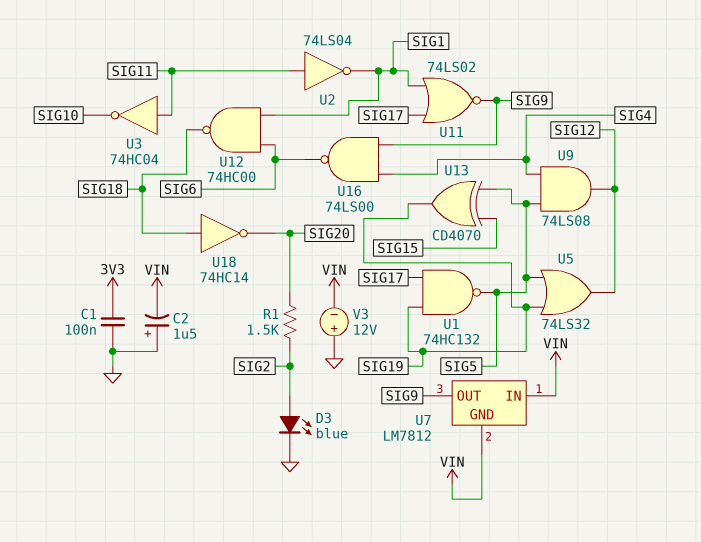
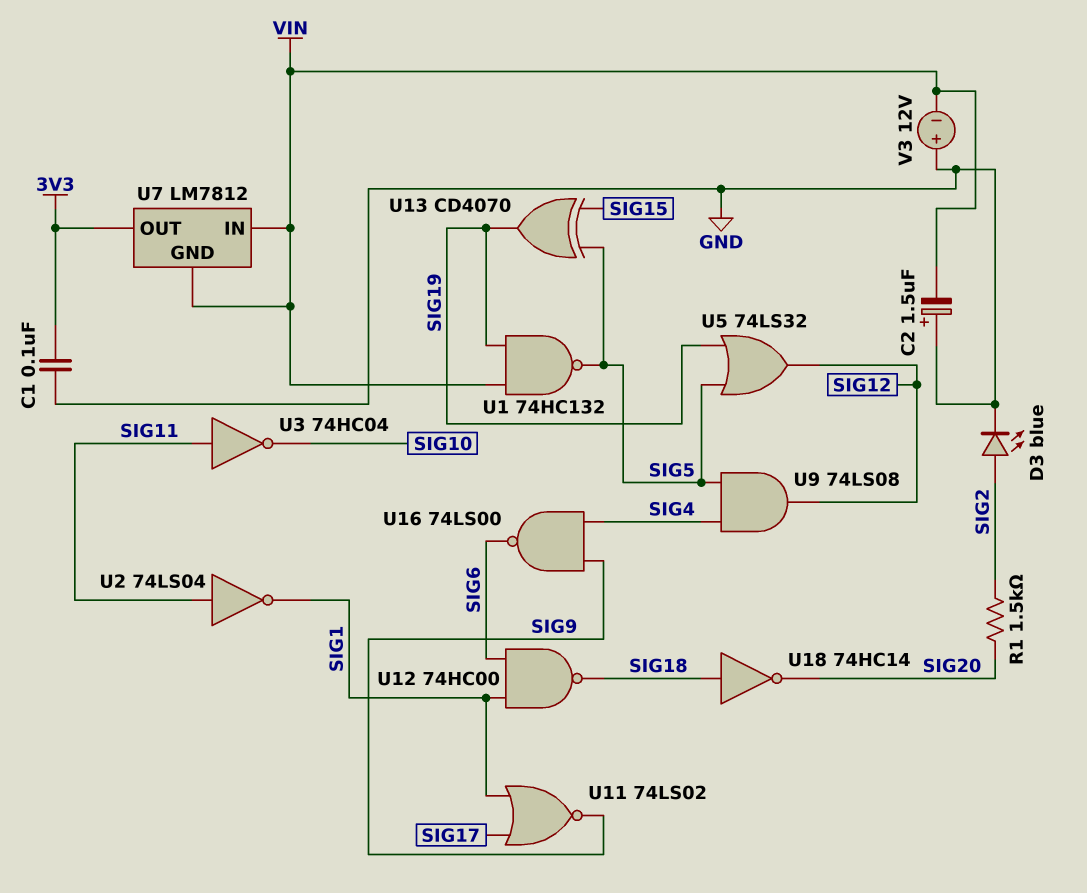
U1: NAND 74HC132 (in SIG17, in SIG19, out SIG5) -> NAND 74HC132 (in SIG19, in VIN, out SIG5)
U7 pin OUT: SIG9 -> 3V3

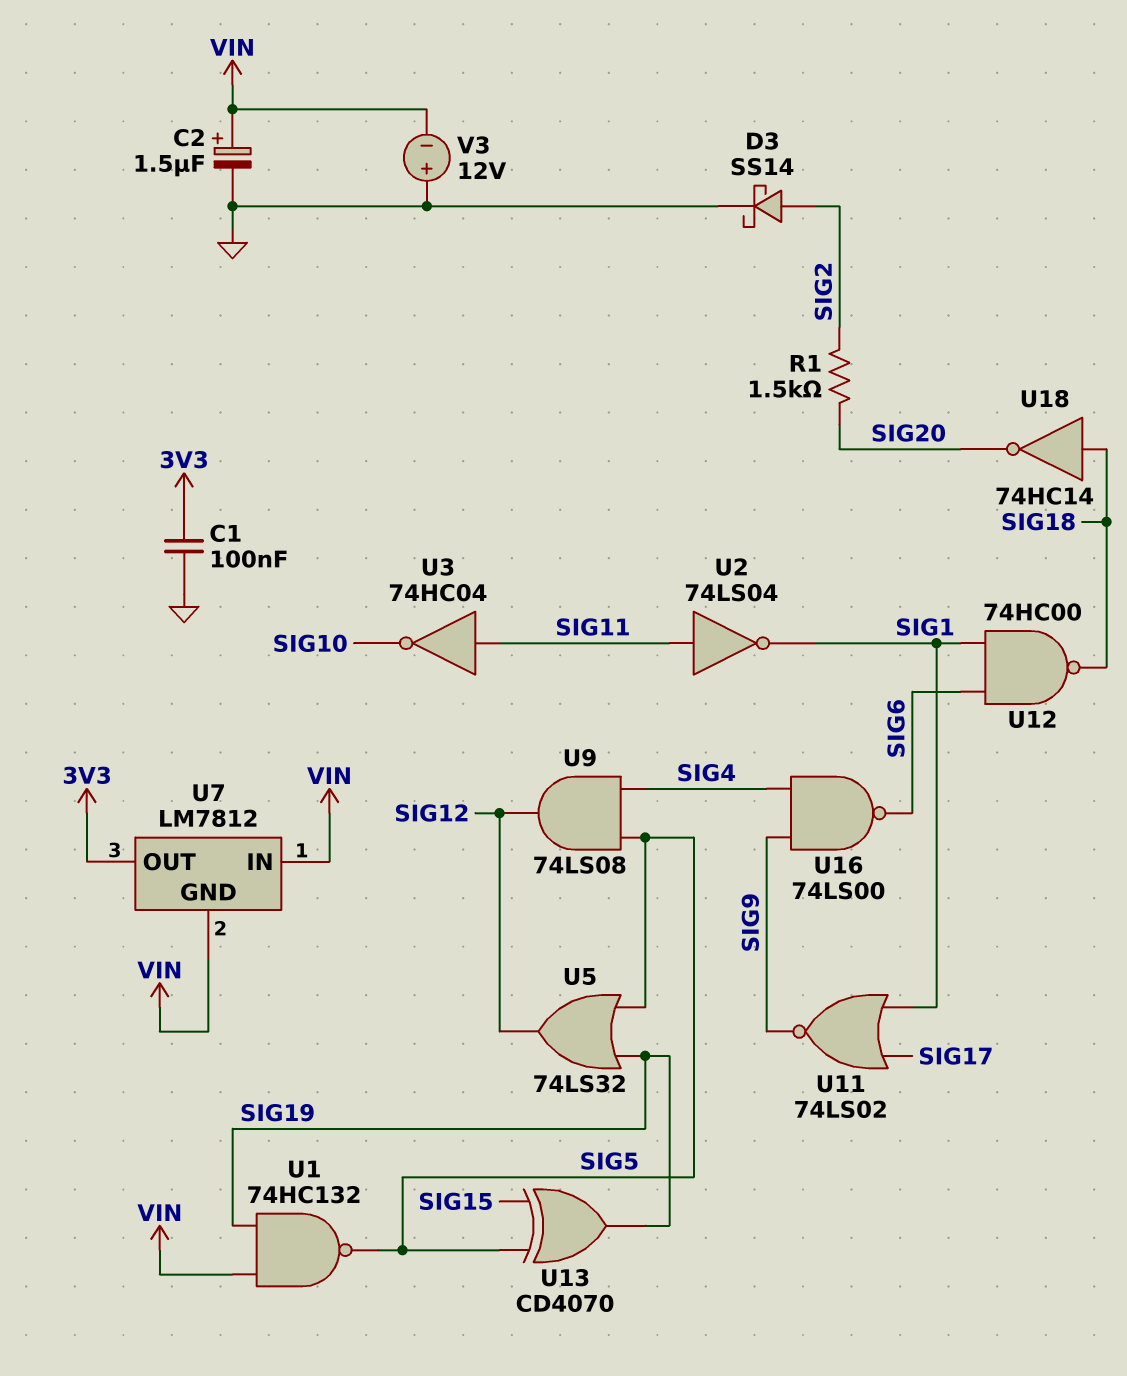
C2: 1.5uF (plus GND, minus VIN) -> 1.5uF (plus VIN, minus GND)
D3: LED blue (A SIG2, K GND) -> schottky SS14 (A SIG2, K GND)

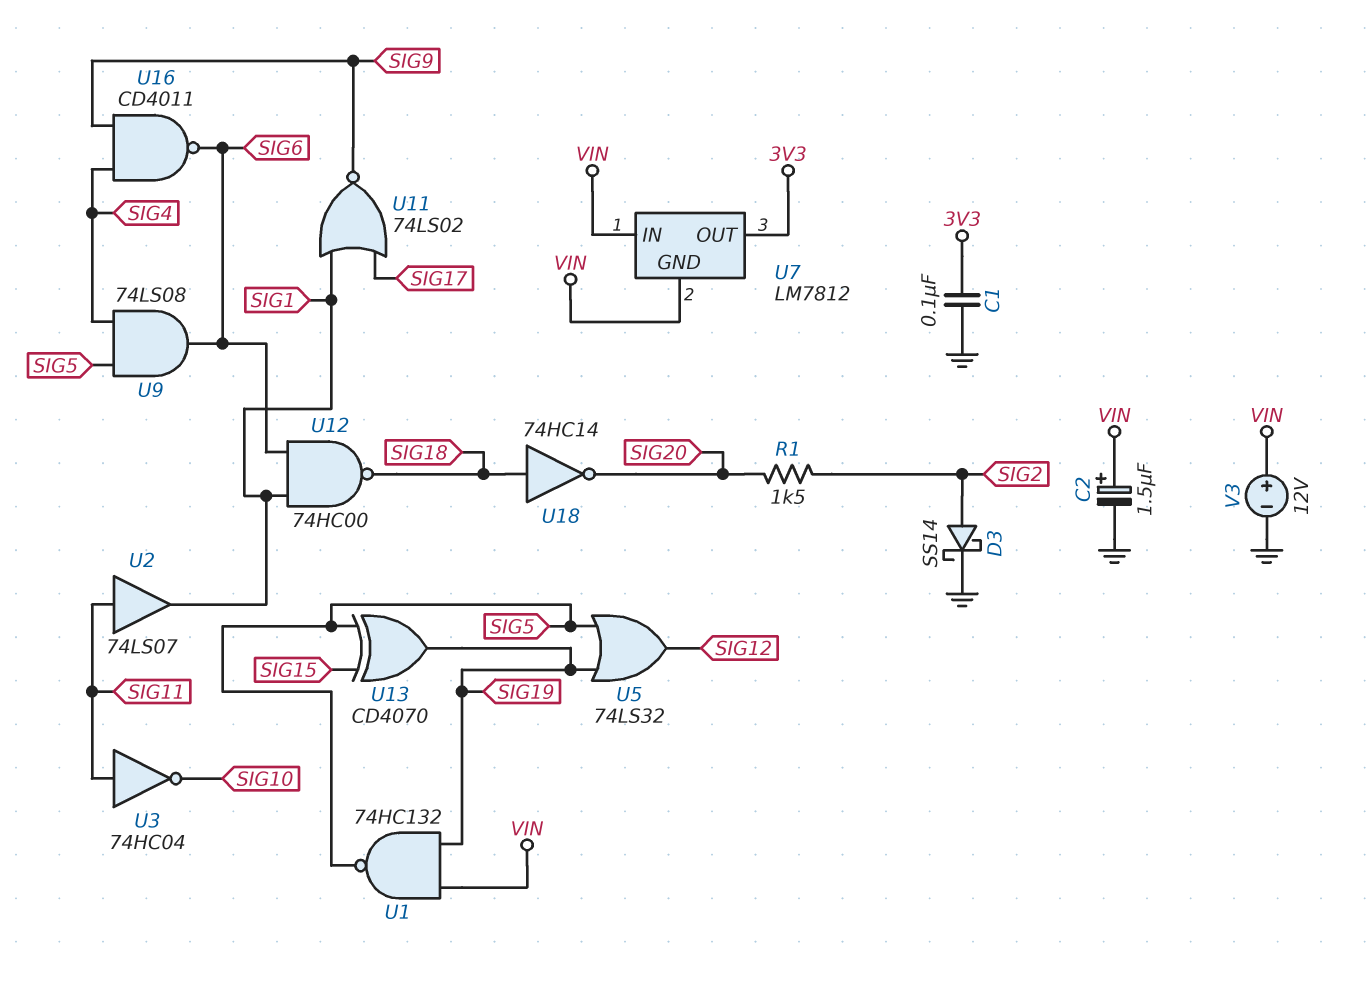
U2: NOT 74LS04 (in SIG11, out SIG1) -> buffer 74LS07 (in SIG11, out SIG1)
U9: AND 74LS08 (in SIG4, in SIG5, out SIG12) -> AND 74LS08 (in SIG4, in SIG5, out SIG6)
U16: NAND 74LS00 (in SIG4, in SIG9, out SIG6) -> NAND CD4011 (in SIG4, in SIG9, out SIG6)
V3: 12V (plus GND, minus VIN) -> 12V (plus VIN, minus GND)

